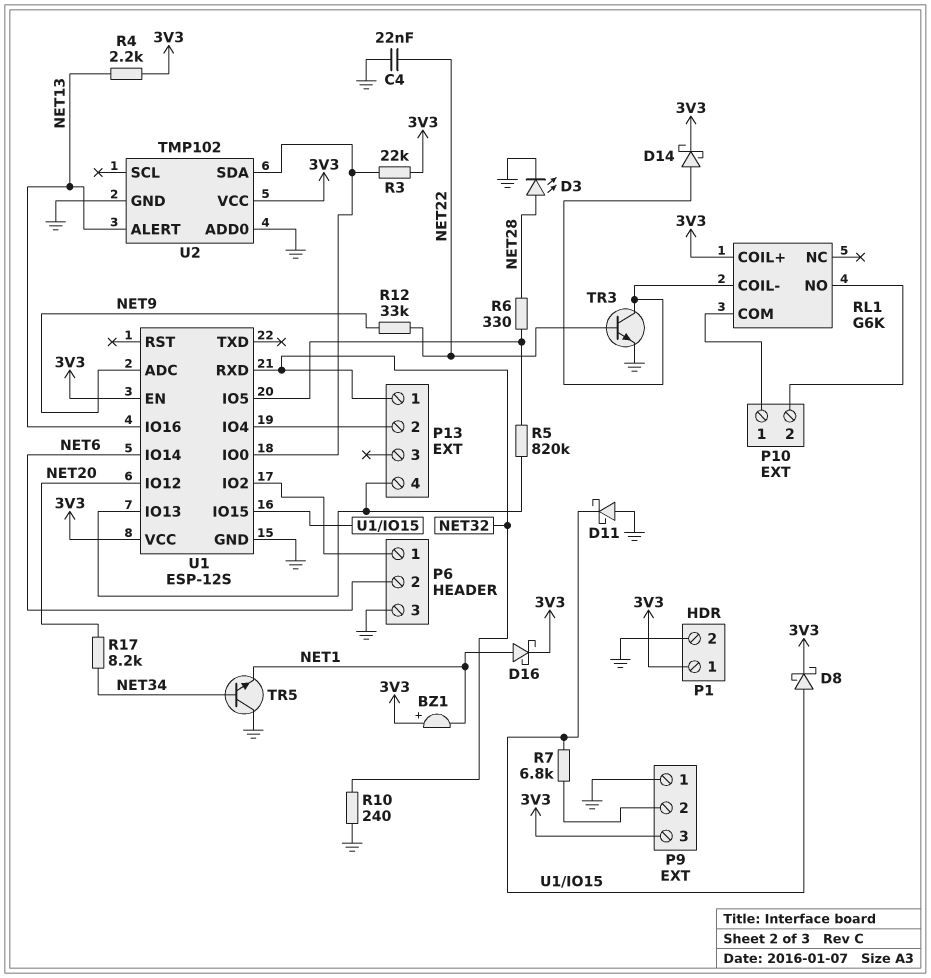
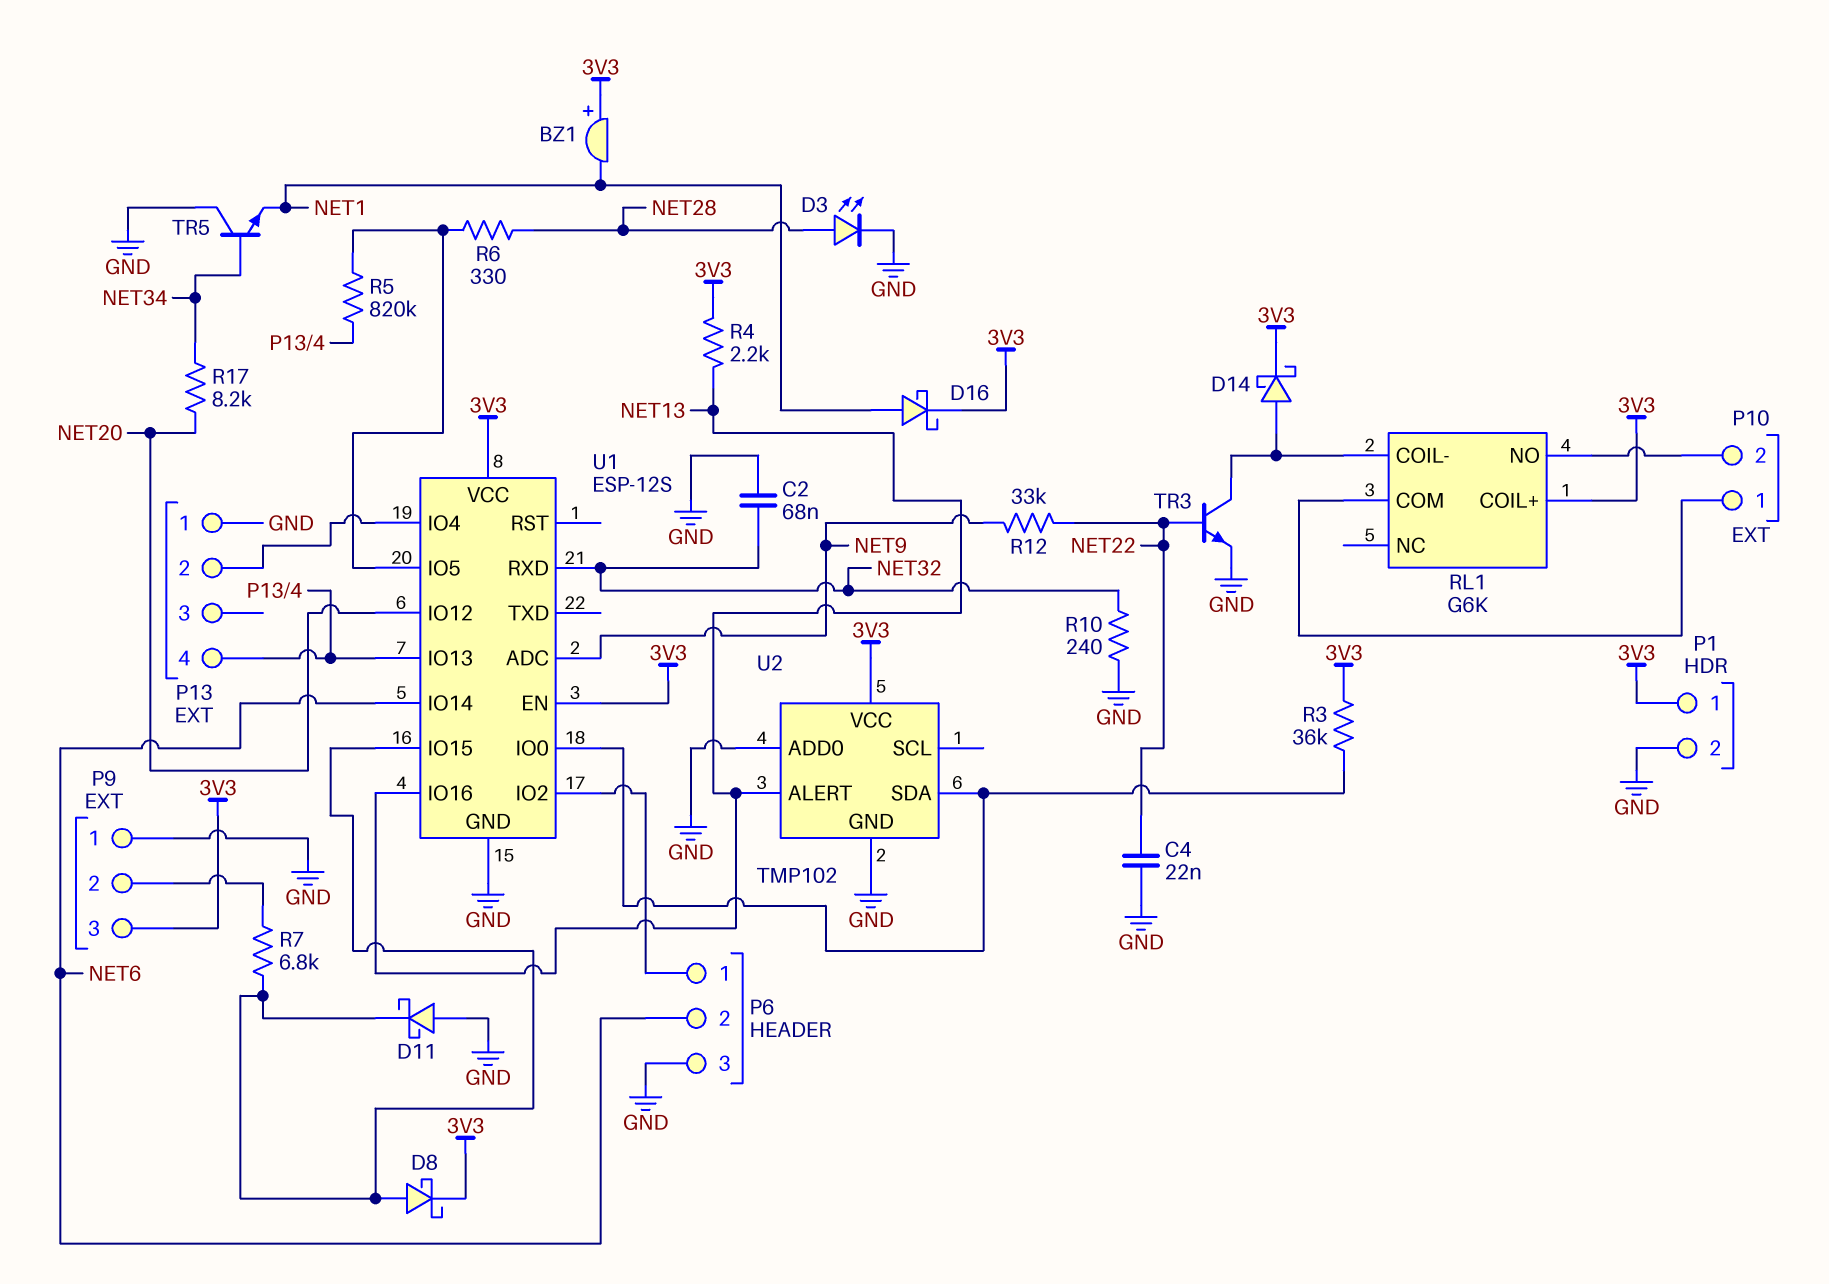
C2: none -> 68nF (GND, NET32)
P13 pin 1: NET32 -> GND
R3: 22k (3V3, U1/IO0) -> 36k (3V3, U1/IO0)

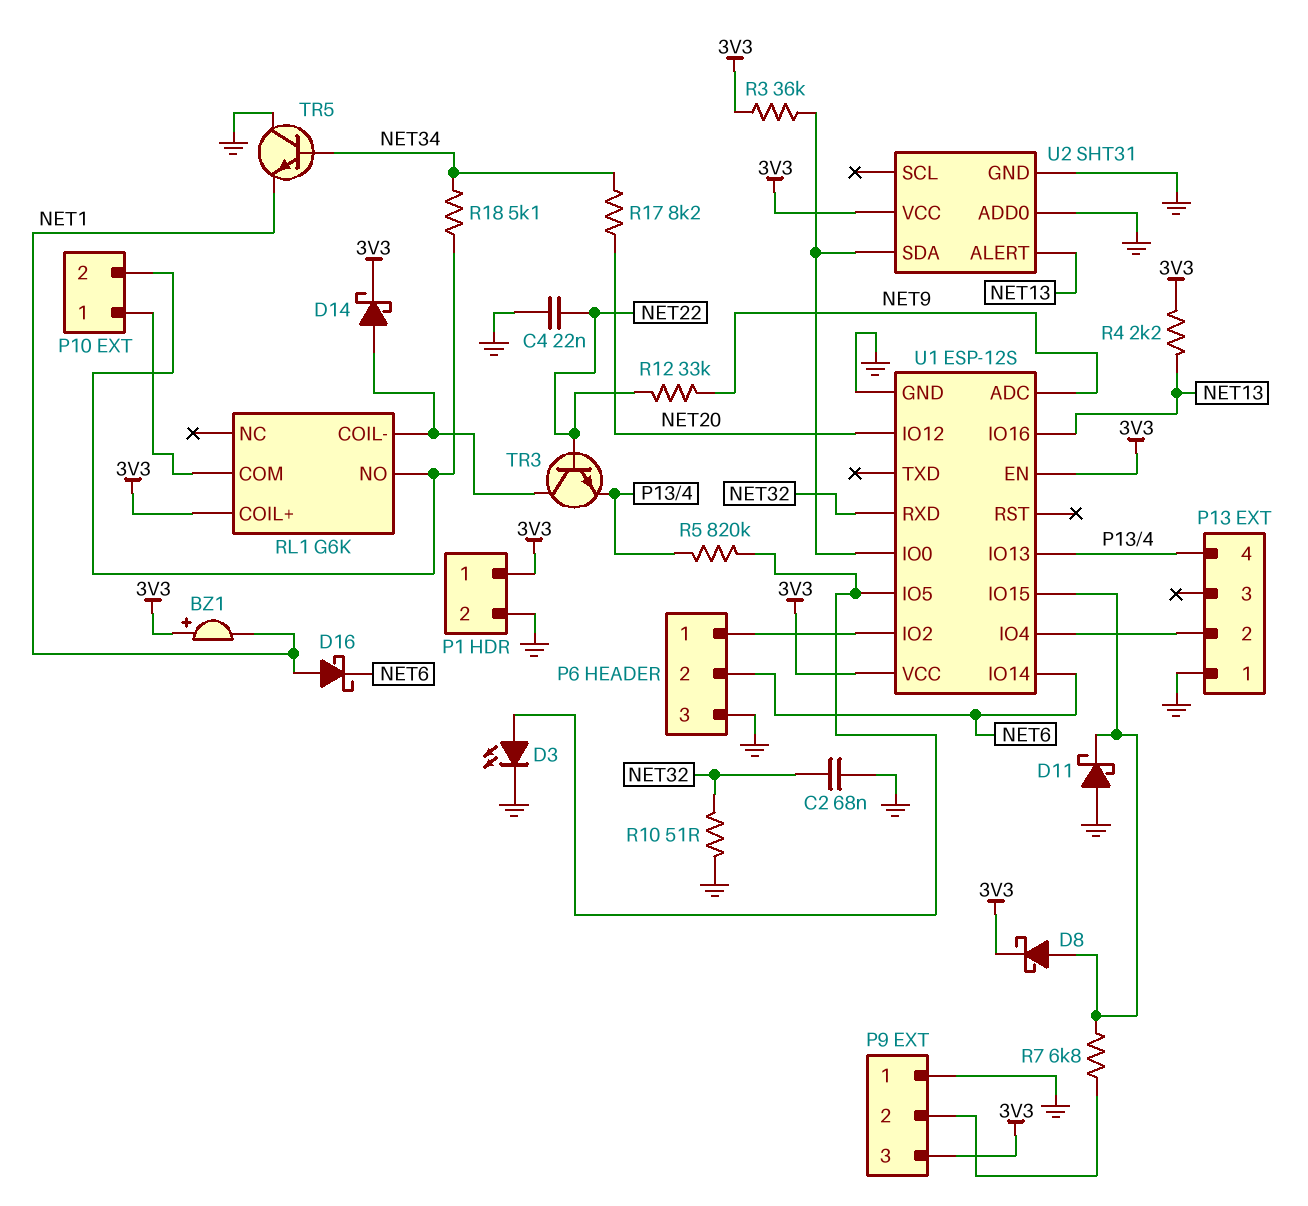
D3: LED (A NET28, K GND) -> LED (A U1/IO5, K GND)
D16: schottky (A NET1, K 3V3) -> schottky (A NET1, K NET6)
R6: 330 (NET28, U1/IO5) -> none
R10: 240 (GND, NET32) -> 51 (GND, NET32)
R18: none -> 5.1k (NET34, P10/2)
TR3: NPN (B NET22, C RL1/COIL-, E GND) -> NPN (B NET22, C RL1/COIL-, E P13/4)
U2: TMP102 -> SHT31

